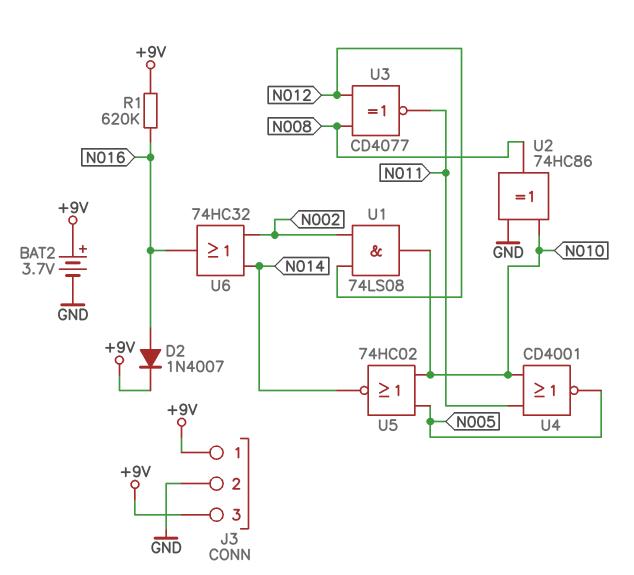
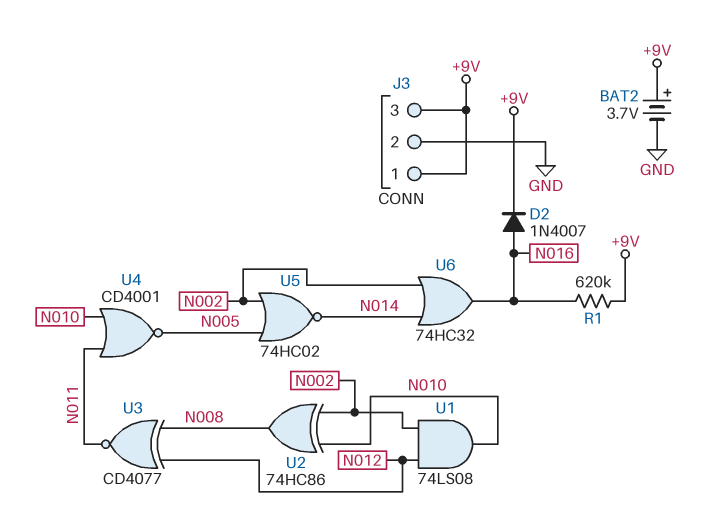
U2: XOR 74HC86 (in GND, in N010, out N008) -> XOR 74HC86 (in N002, in N010, out N008)
U5: NOR 74HC02 (in N005, in N010, out N014) -> NOR 74HC02 (in N002, in N005, out N014)

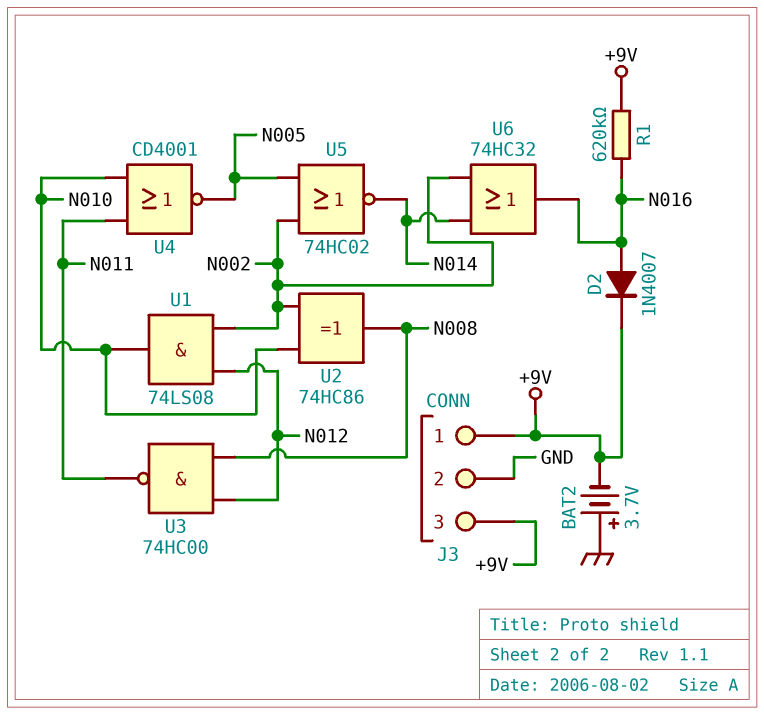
BAT2: 3.7V (plus +9V, minus GND) -> 3.7V (plus GND, minus +9V)
U3: XNOR CD4077 (in N008, in N012, out N011) -> NAND 74HC00 (in N008, in N012, out N011)

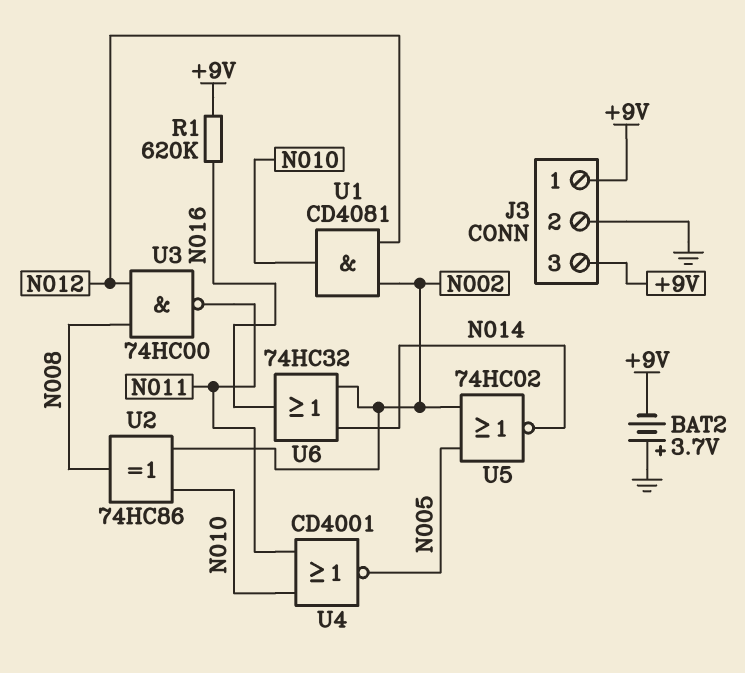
D2: diode 1N4007 (A N016, K +9V) -> none
U1: AND 74LS08 (in N002, in N012, out N010) -> AND CD4081 (in N002, in N012, out N010)

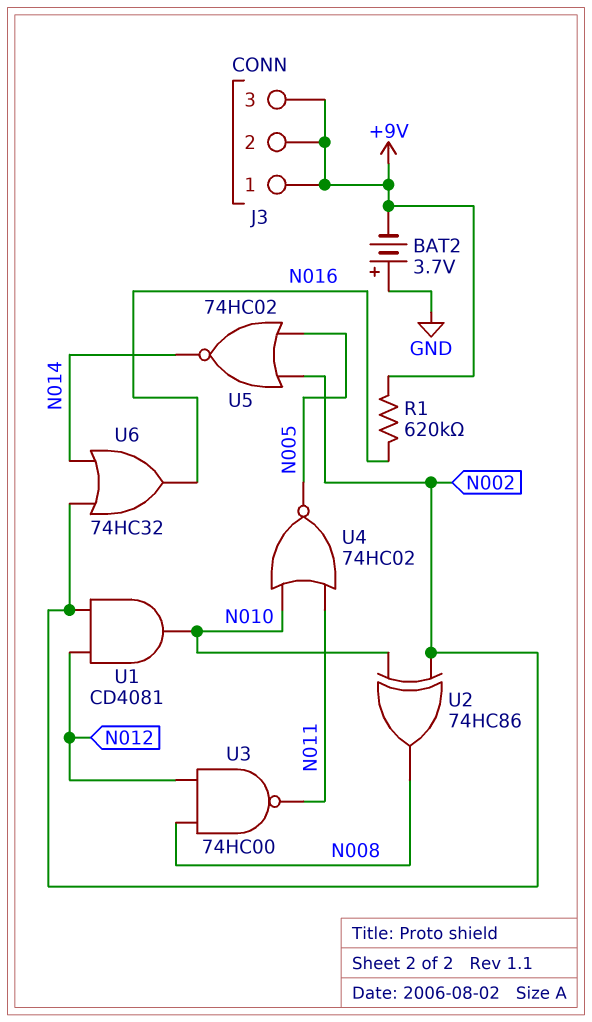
J3 pin 2: GND -> +9V
U4: NOR CD4001 (in N010, in N011, out N005) -> NOR 74HC02 (in N010, in N011, out N005)

